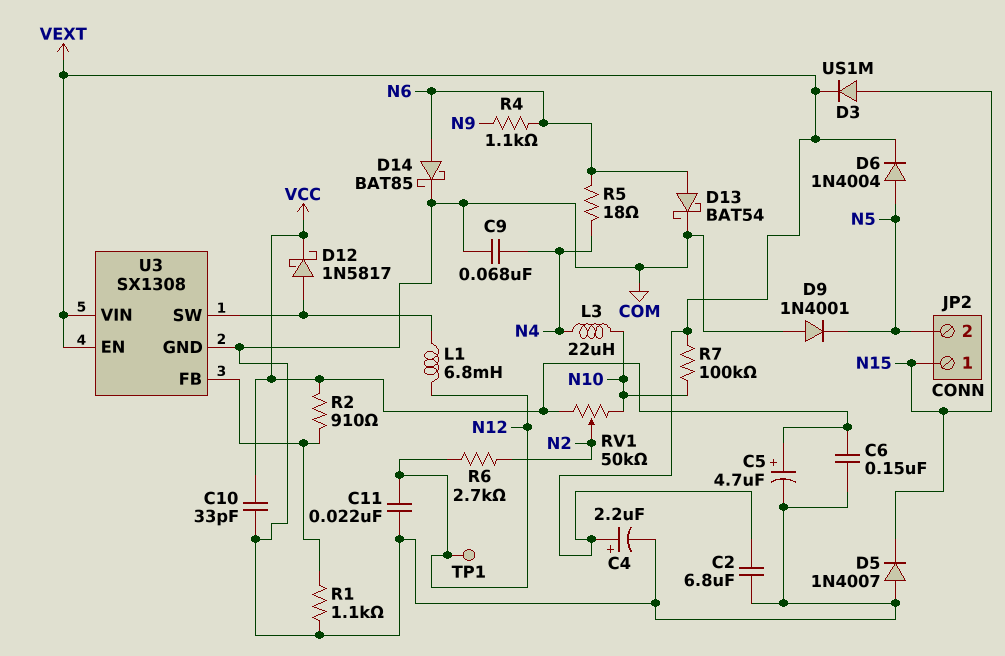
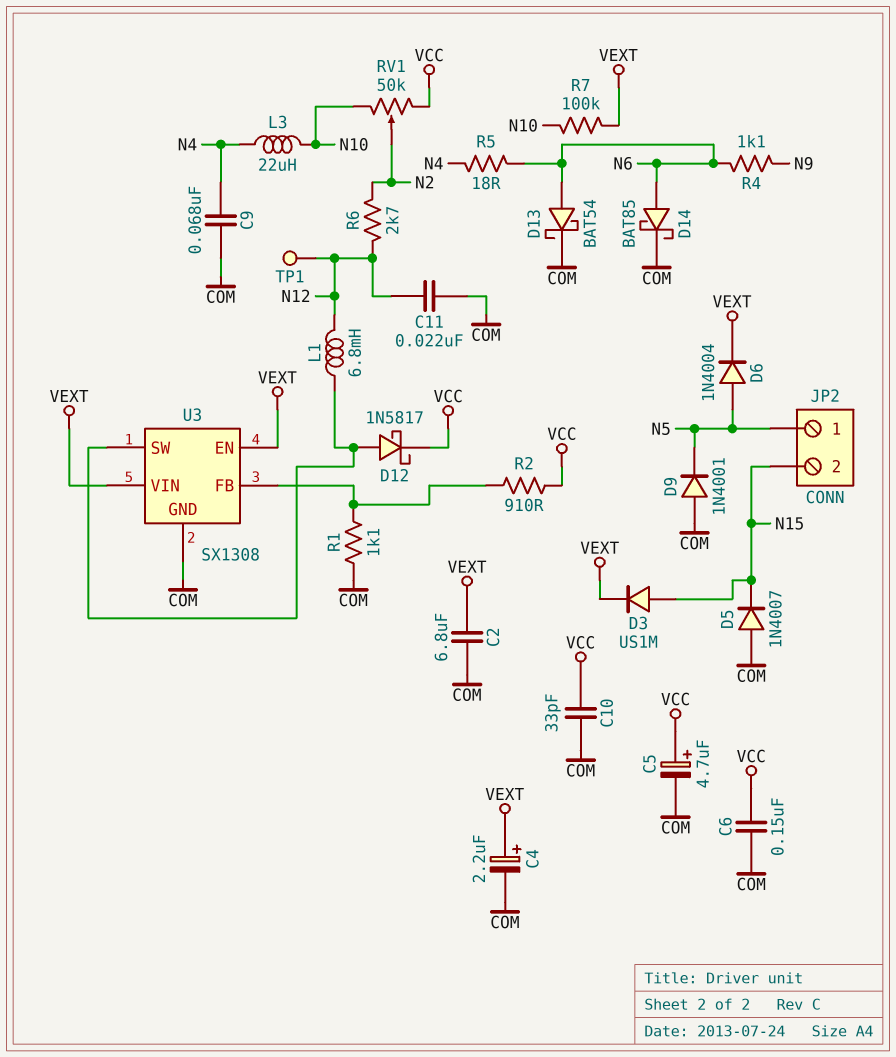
JP2 pin 1: N15 -> N5
JP2 pin 2: N5 -> N15

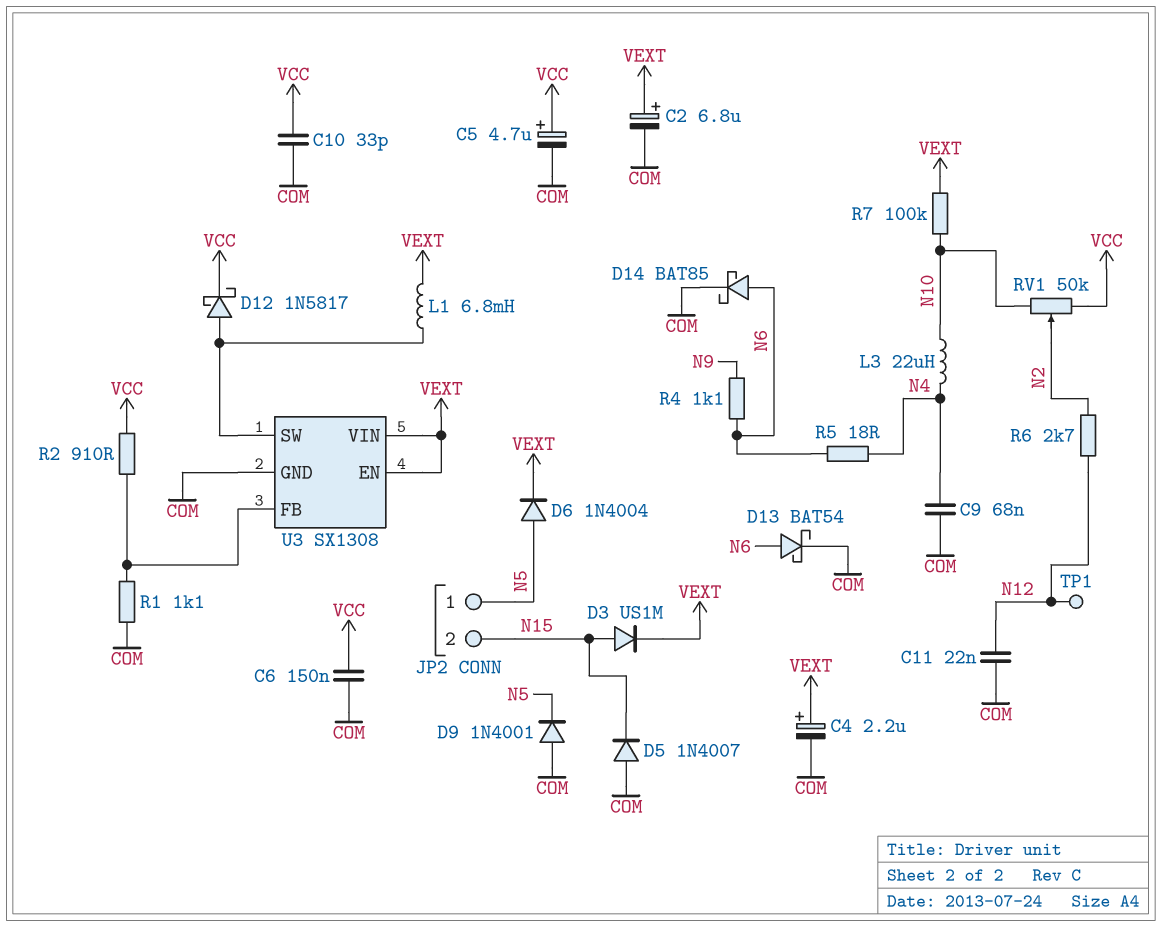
C2: 6.8uF (COM, VEXT) -> 6.8uF (plus VEXT, minus COM)
L1: 6.8mH (N12, U3/SW) -> 6.8mH (U3/SW, VEXT)

